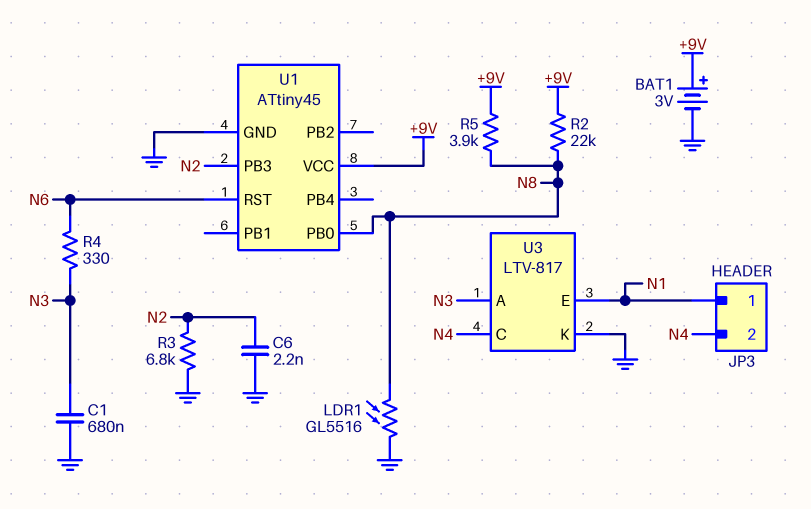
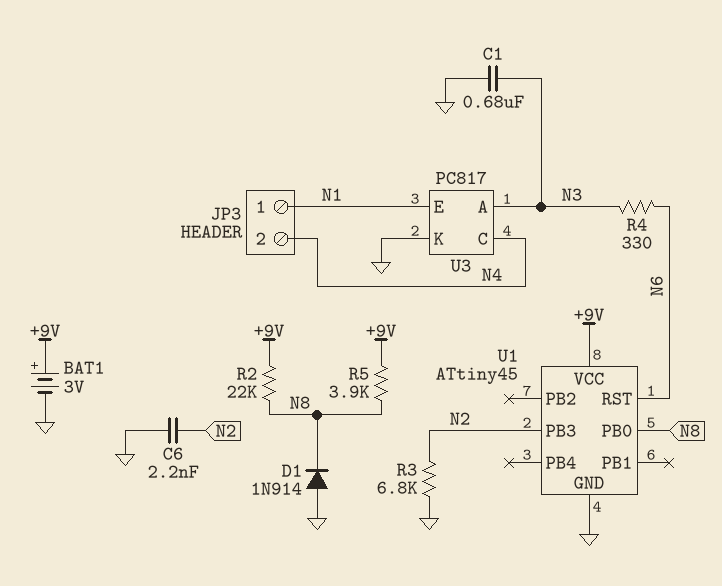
D1: none -> diode 1N914 (A GND, K N8)
LDR1: GL5516 (GND, N8) -> none
U3: LTV-817 -> PC817

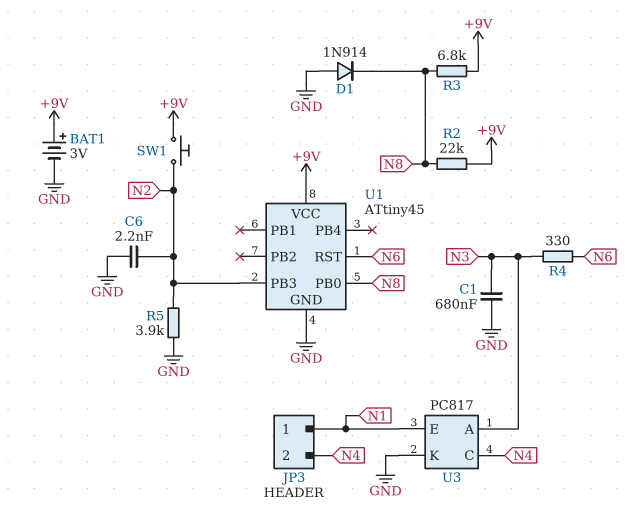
R3: 6.8k (GND, N2) -> 6.8k (+9V, N8)
R5: 3.9k (+9V, N8) -> 3.9k (GND, N2)
SW1: none -> button (+9V, N2)

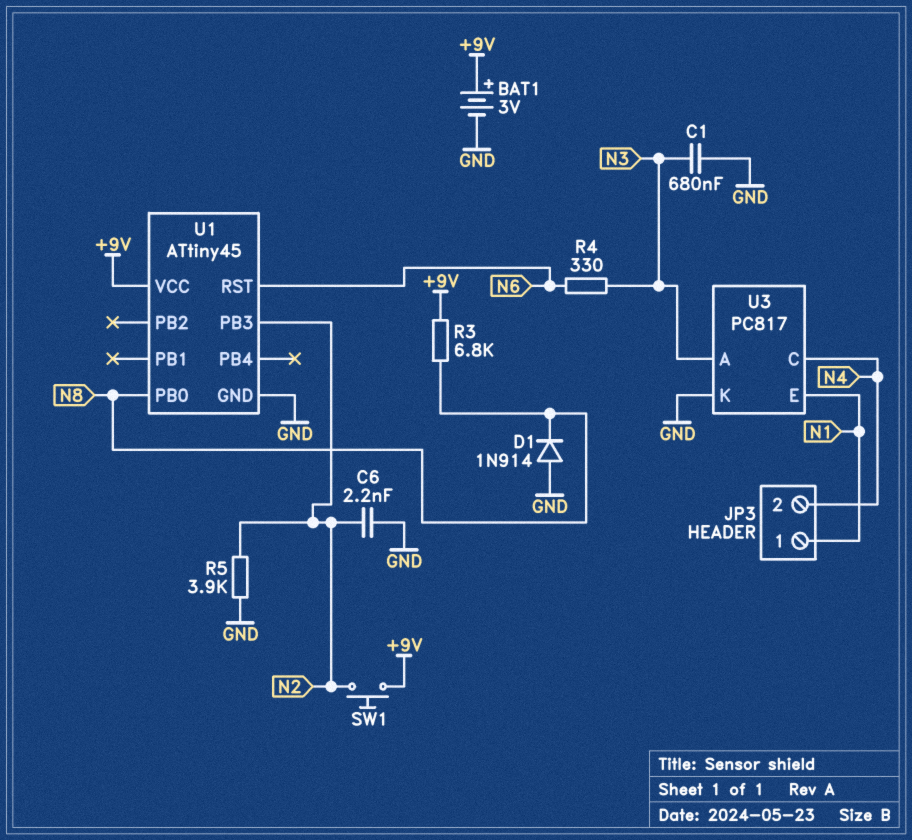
R2: 22k (+9V, N8) -> none

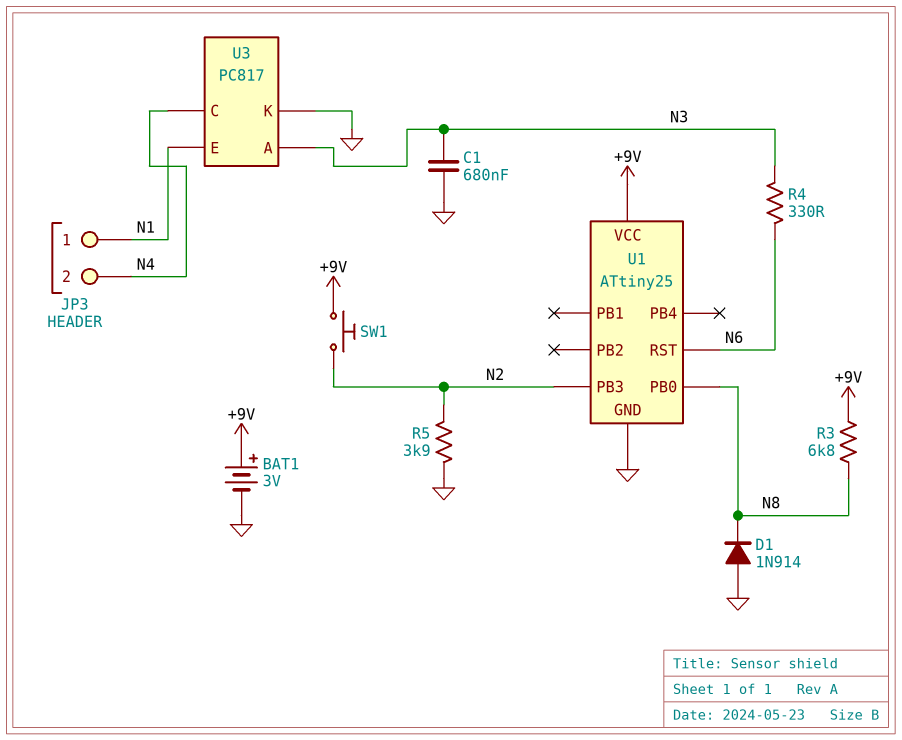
C6: 2.2nF (GND, N2) -> none
U1: ATtiny45 -> ATtiny25

